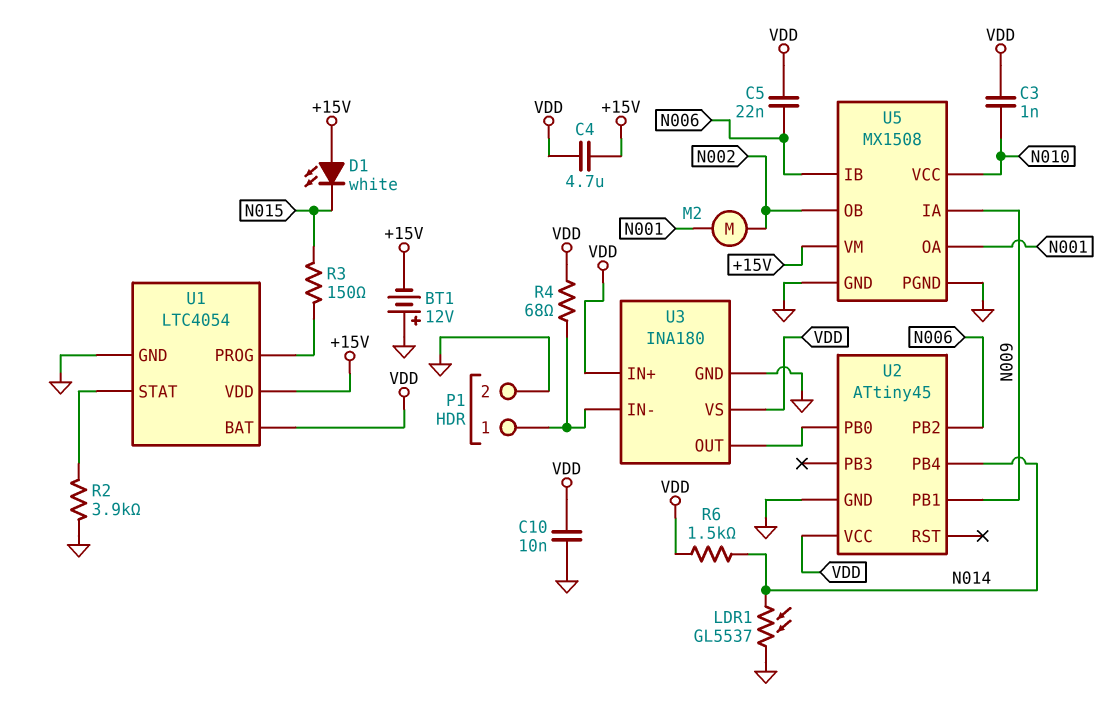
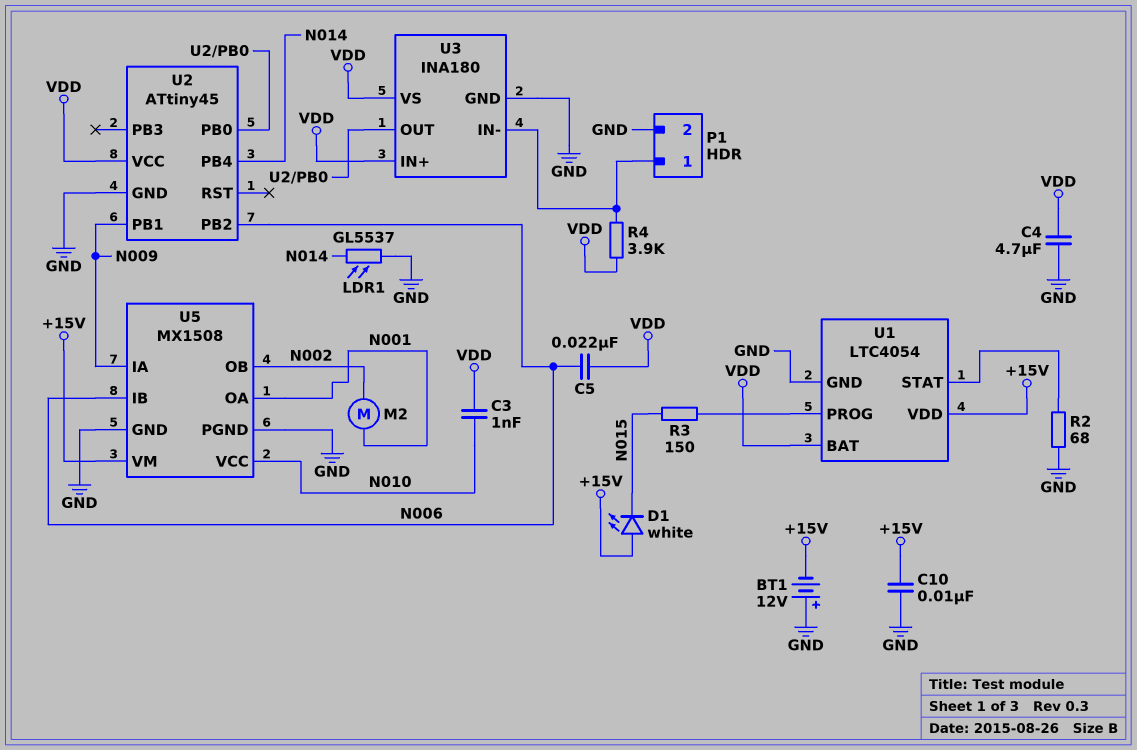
C4: 4.7uF (+15V, VDD) -> 4.7uF (GND, VDD)
C10: 10nF (GND, VDD) -> 10nF (+15V, GND)
R2: 3.9k (GND, U1/STAT) -> 68 (GND, U1/STAT)
R4: 68 (P1/1, VDD) -> 3.9k (P1/1, VDD)
R6: 1.5k (N014, VDD) -> none

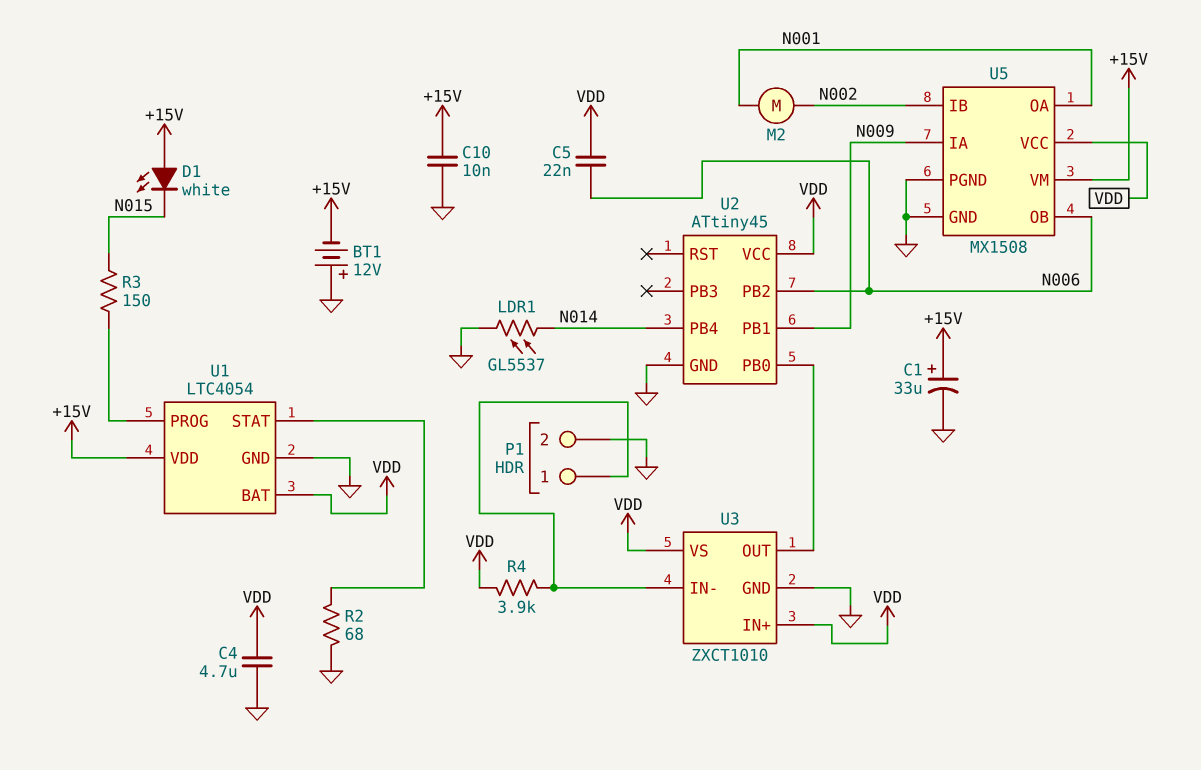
C1: none -> 33uF (plus +15V, minus GND)
C3: 1nF (N010, VDD) -> none
U3: INA180 -> ZXCT1010
U5 pin IB: N006 -> N002
U5 pin OB: N002 -> N006
U5 pin VCC: N010 -> VDD

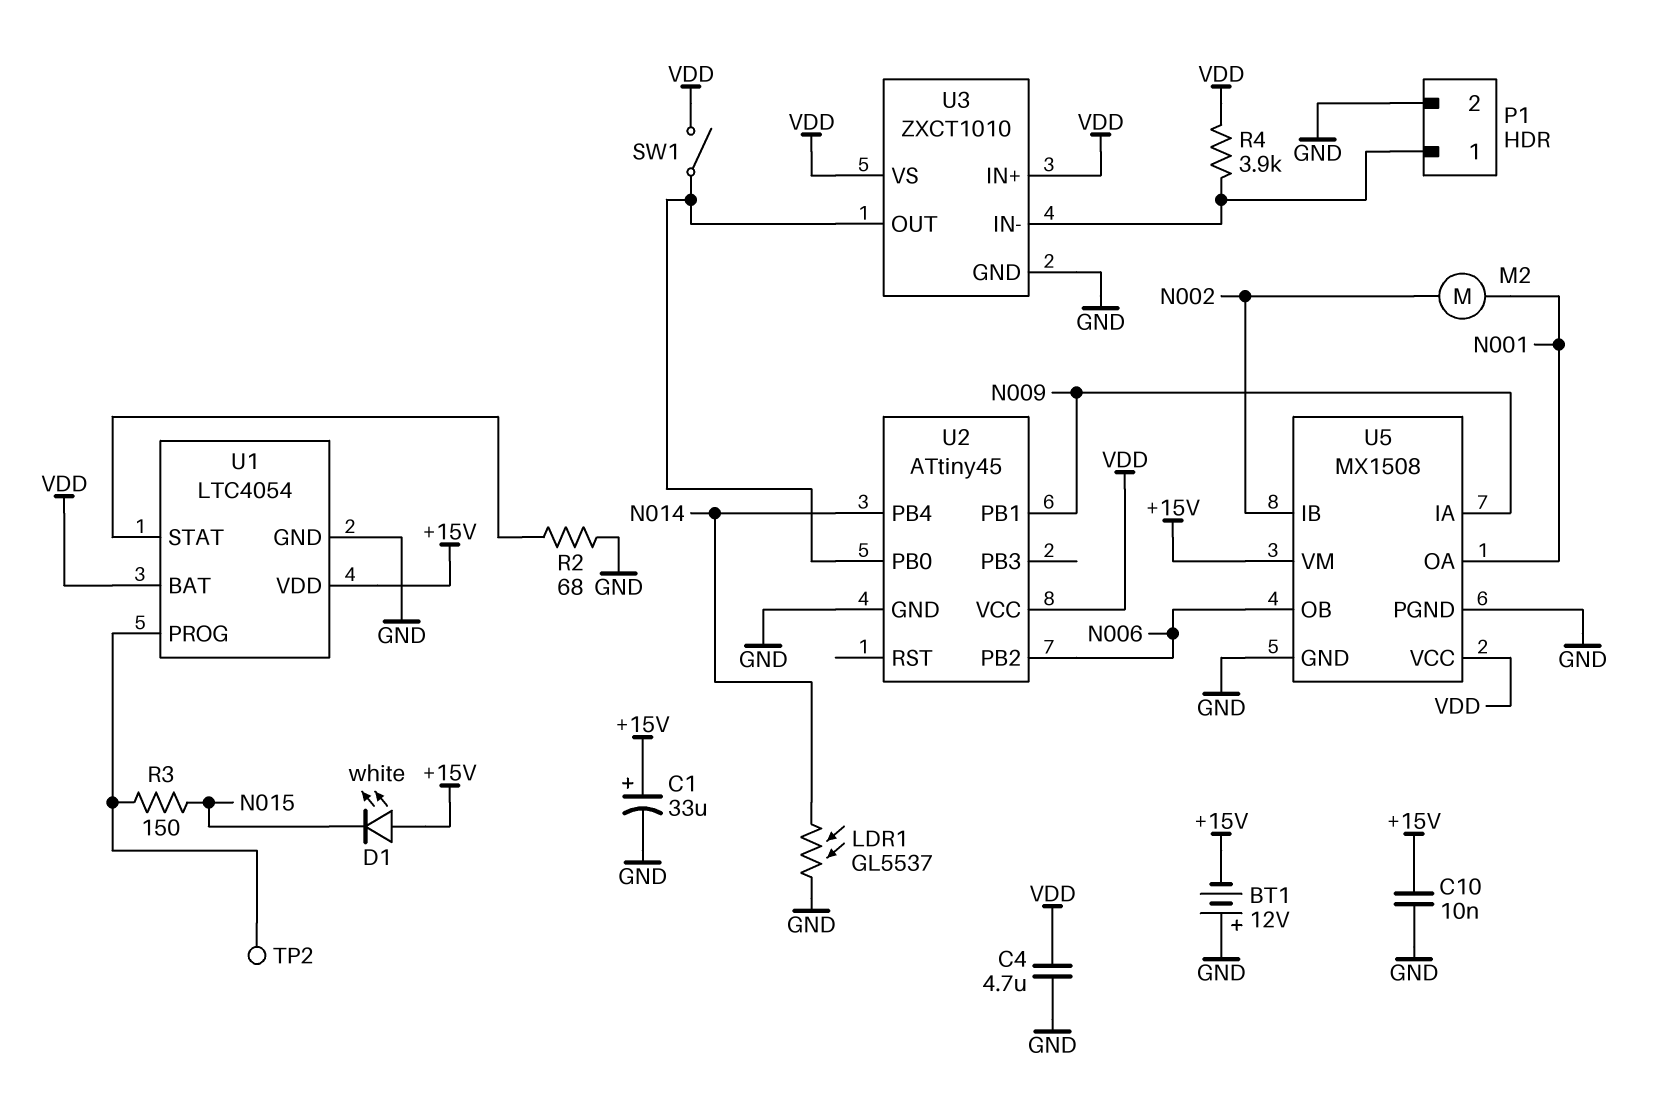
C5: 22nF (N006, VDD) -> none
SW1: none -> switch (U2/PB0, VDD)
TP2: none -> test point (U1/PROG)

